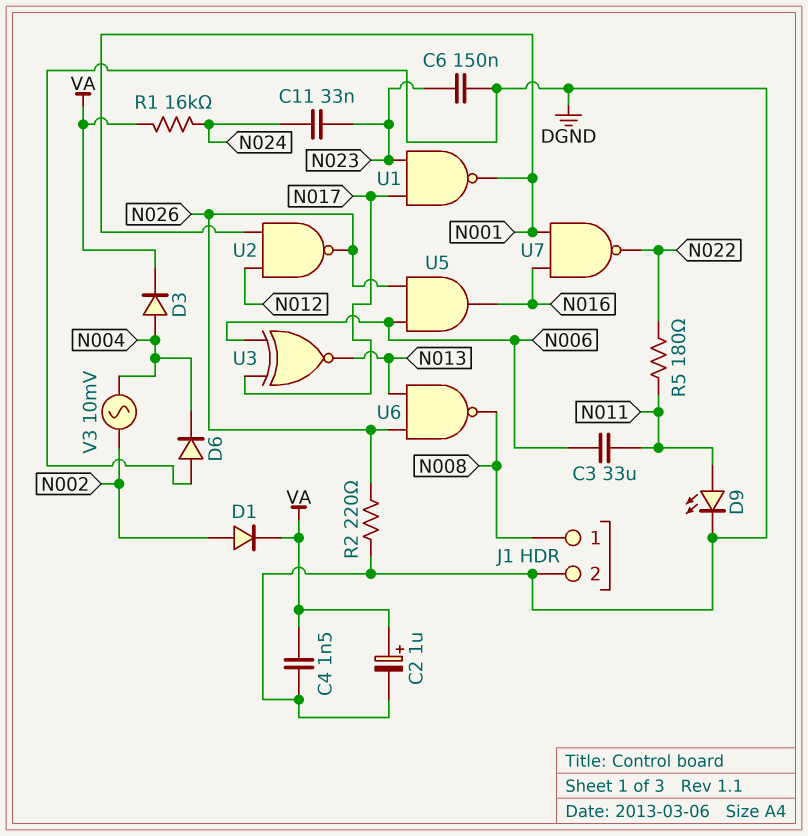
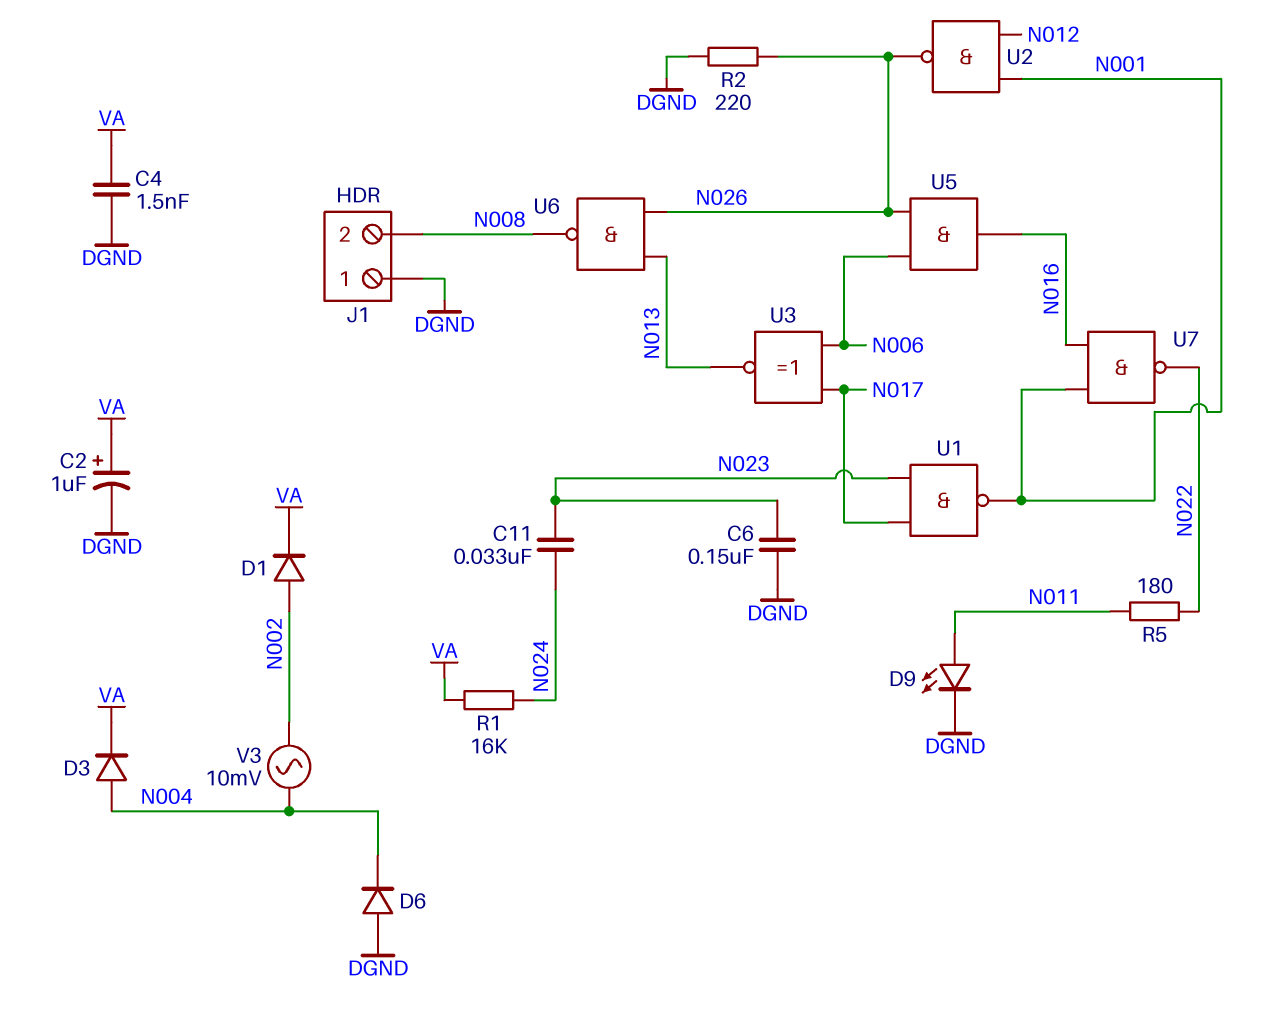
C3: 33uF (N006, N011) -> none
J1 pin 1: N008 -> DGND
J1 pin 2: DGND -> N008

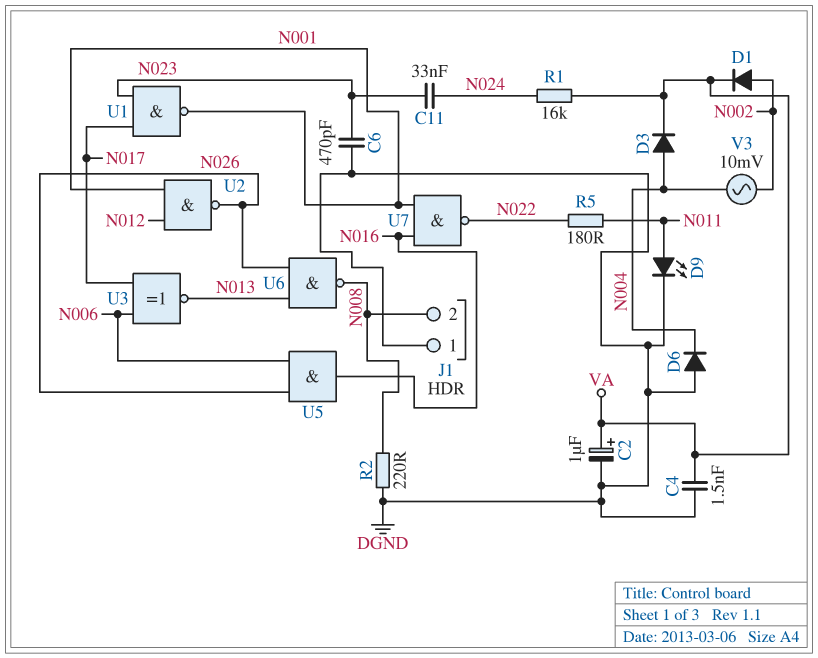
C6: 150nF (DGND, N023) -> 470pF (DGND, N023)
R2: 220 (DGND, N026) -> 220 (DGND, N008)

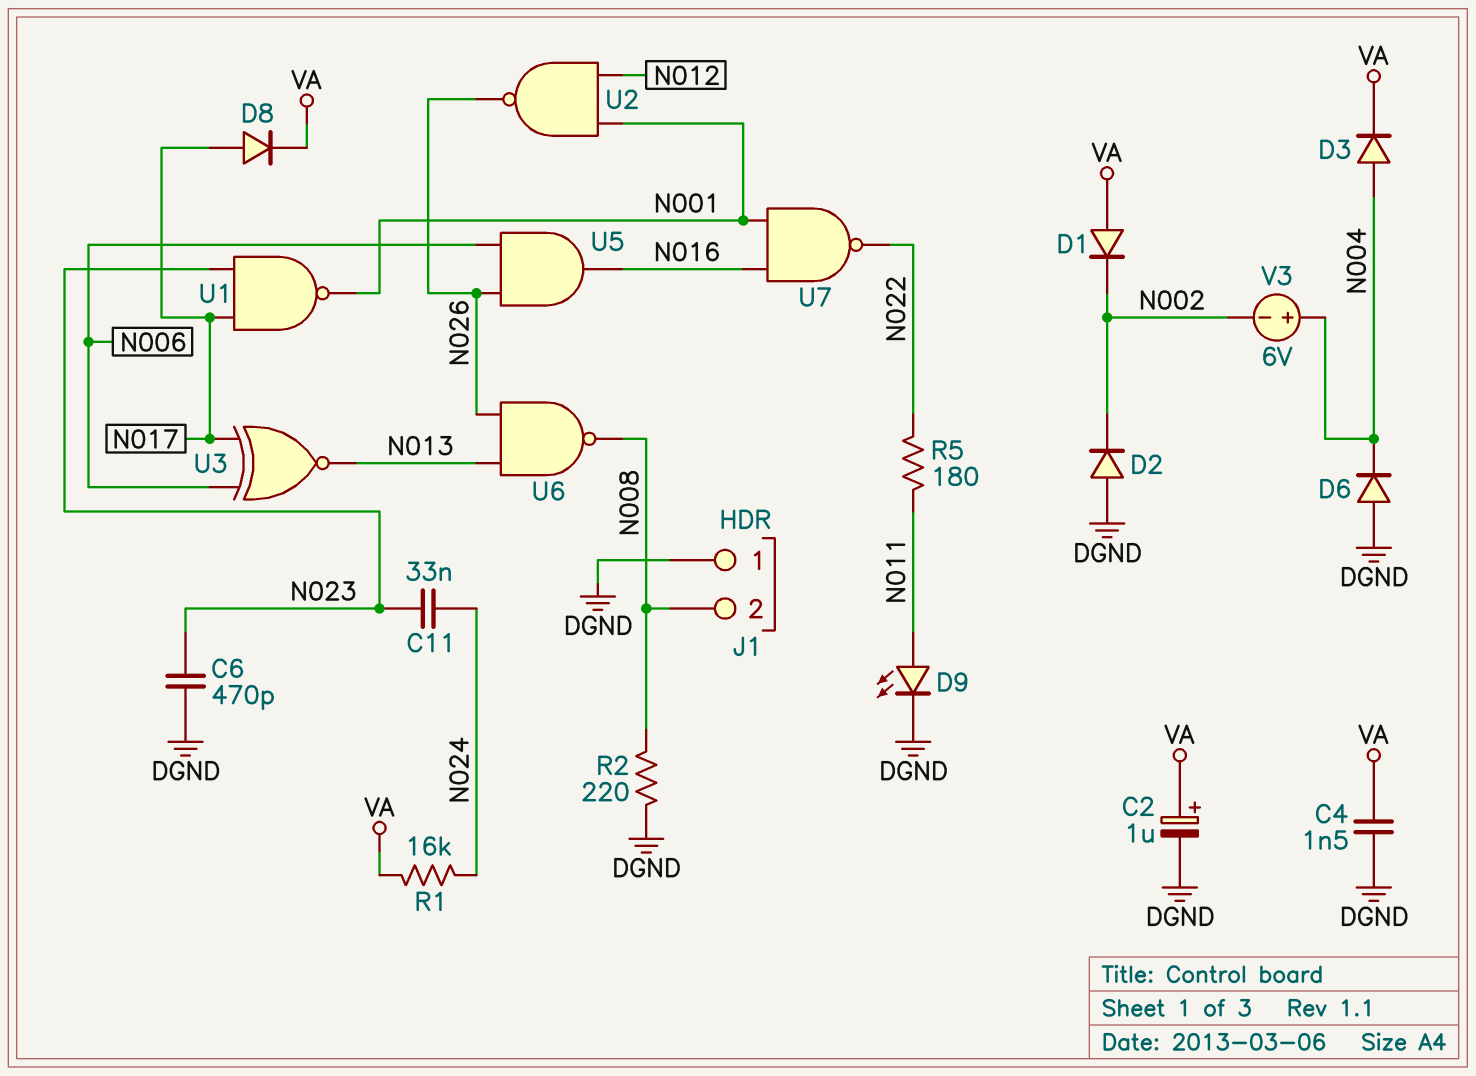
D1: diode (A N002, K VA) -> diode (A VA, K N002)
D2: none -> diode (A DGND, K N002)
D8: none -> diode (A N017, K VA)
V3: AC 10mV (N002, N004) -> 6V (plus N004, minus N002)

